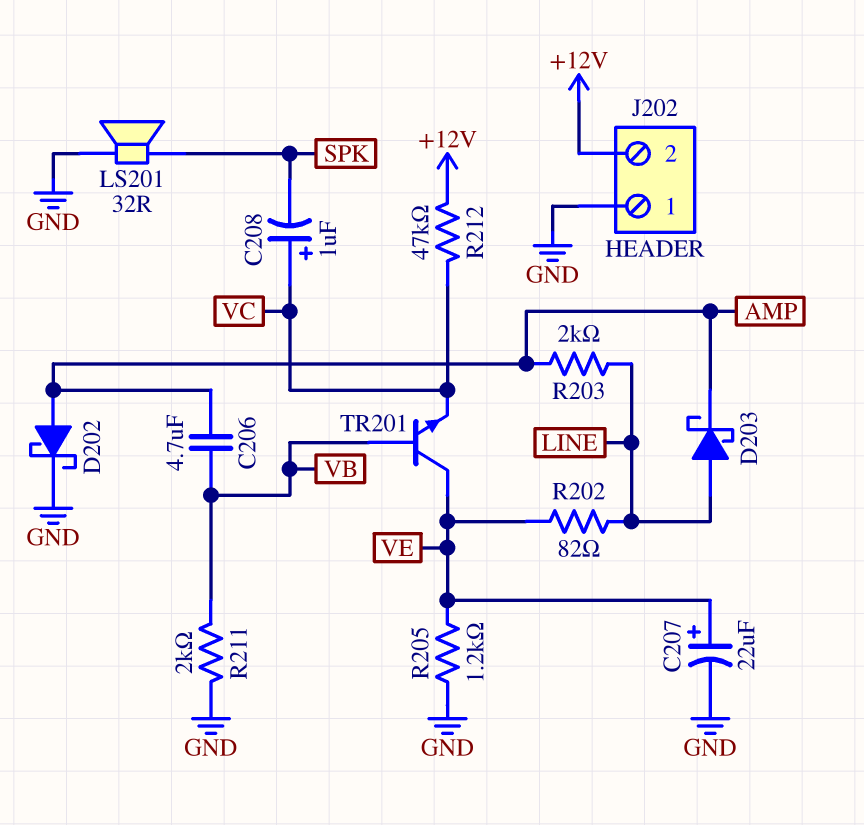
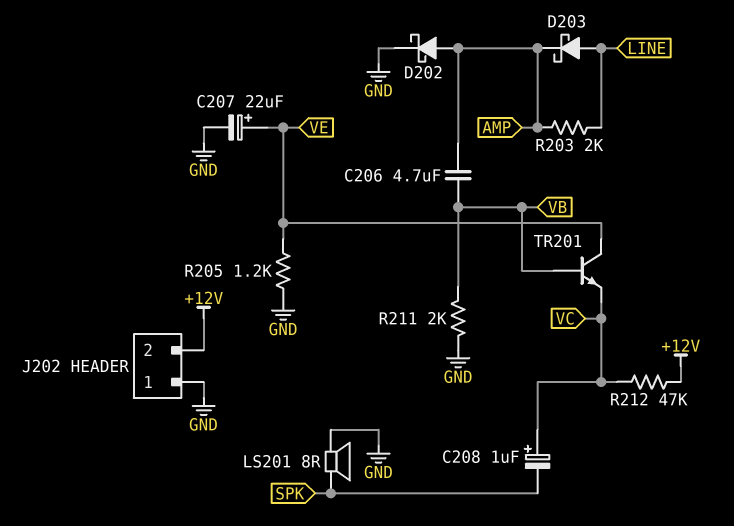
LS201: speaker 32R (GND, SPK) -> speaker 8R (GND, SPK)
R202: 82 (LINE, VE) -> none

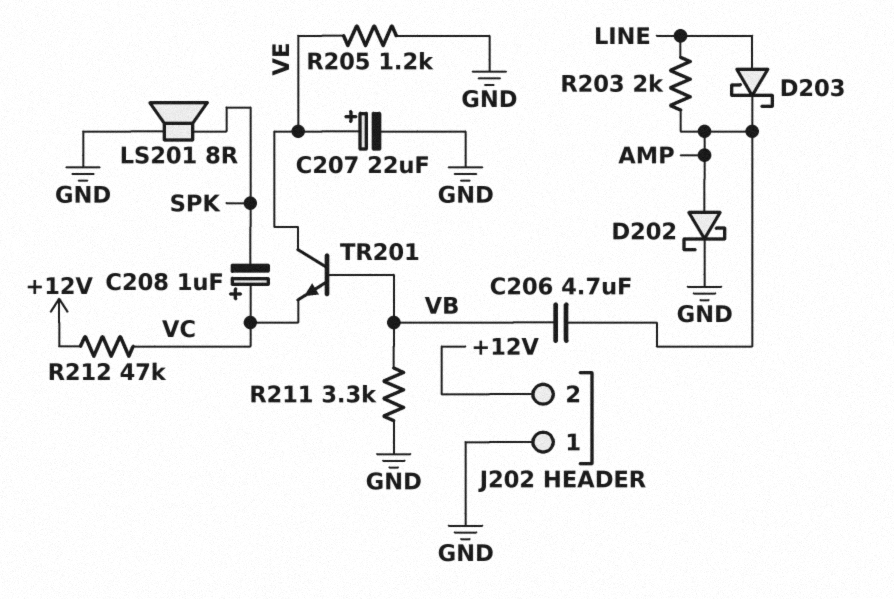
R211: 2k (GND, VB) -> 3.3k (GND, VB)

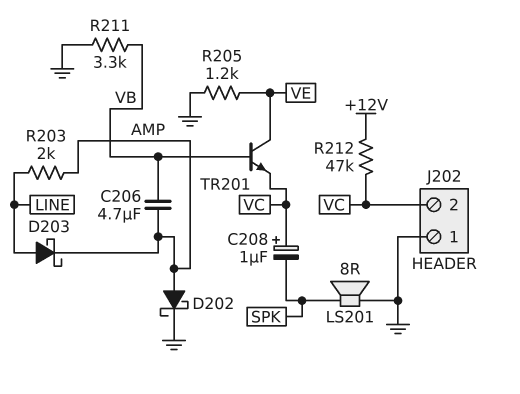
C207: 22uF (plus VE, minus GND) -> none
J202 pin 2: +12V -> VC

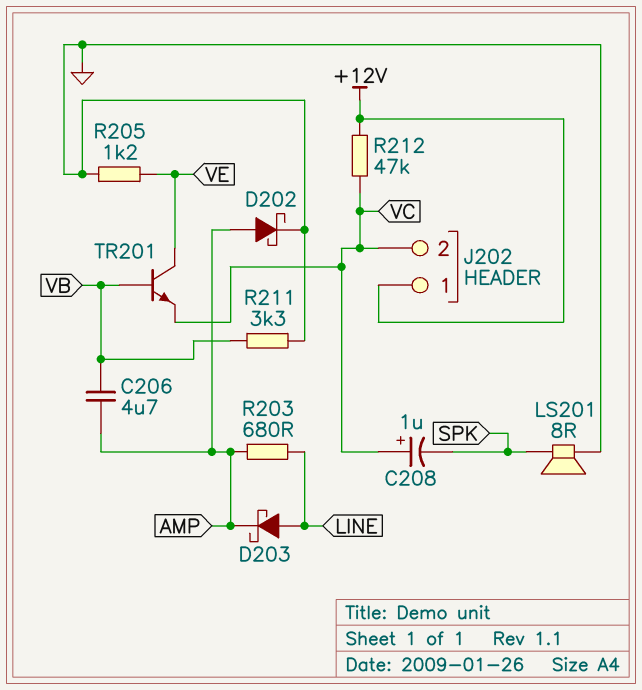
J202 pin 1: GND -> +12V
R203: 2k (AMP, LINE) -> 680 (AMP, LINE)

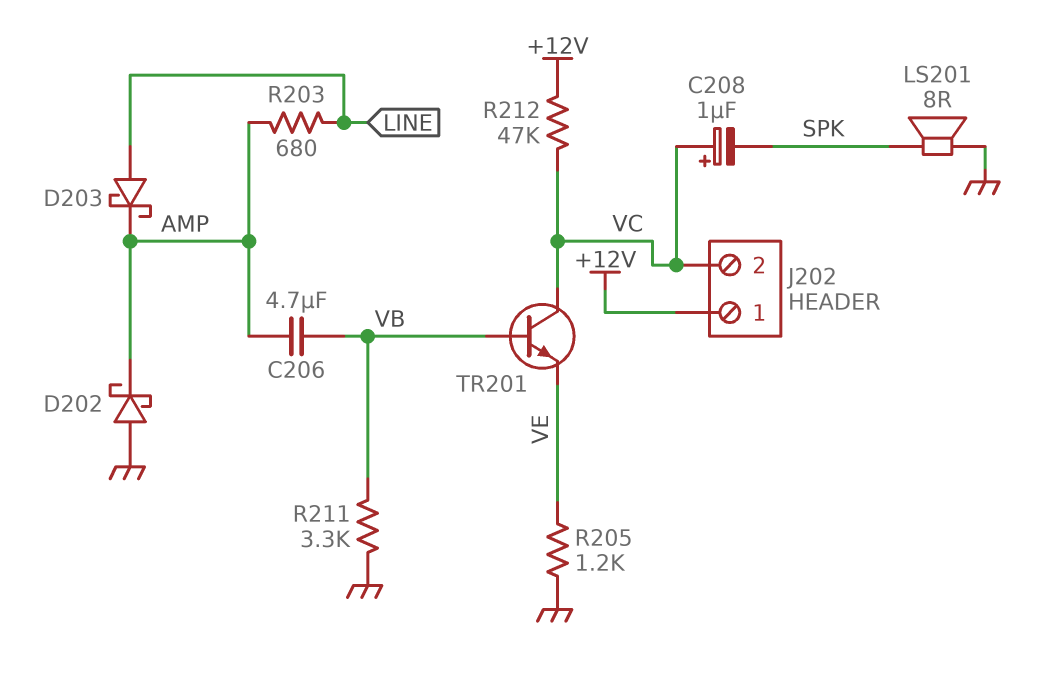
D202: schottky (A AMP, K GND) -> schottky (A GND, K AMP)
TR201: NPN (B VB, C VE, E VC) -> NPN (B VB, C VC, E VE)

